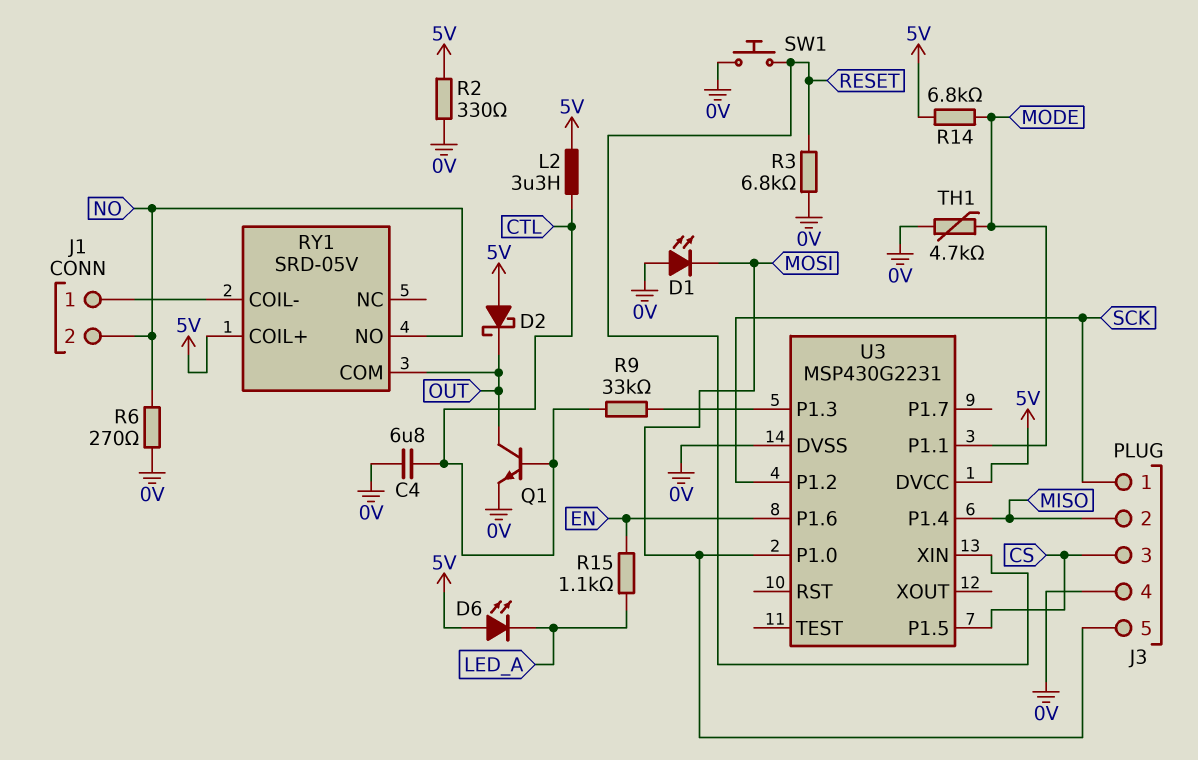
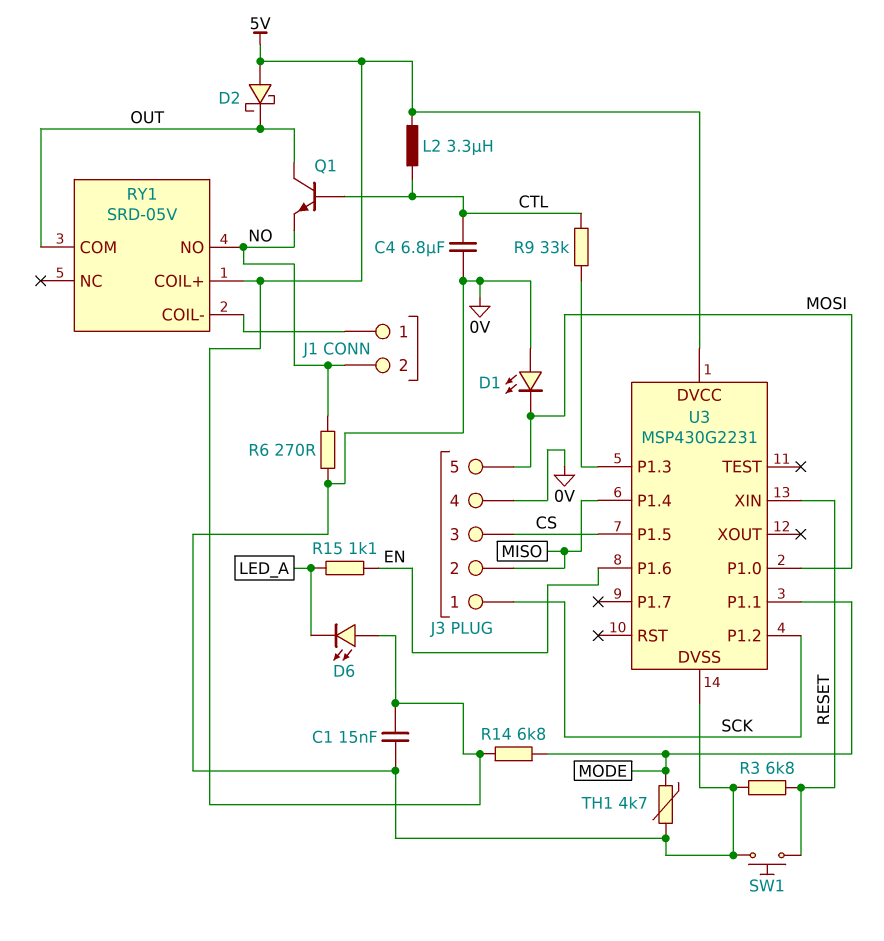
C1: none -> 15nF (0V, 5V)
Q1: NPN (B CTL, C OUT, E 0V) -> NPN (B CTL, C OUT, E NO)
R2: 330 (0V, 5V) -> none

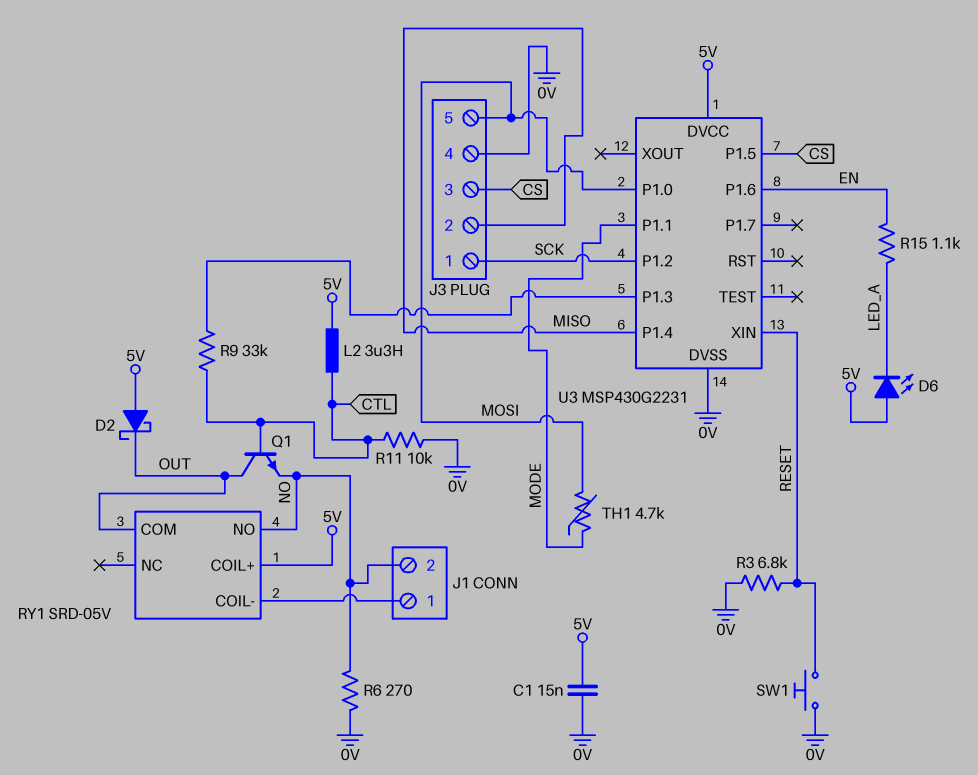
C4: 6.8uF (0V, CTL) -> none
D1: LED (A 0V, K MOSI) -> none
R11: none -> 10k (0V, CTL)
R14: 6.8k (5V, MODE) -> none
TH1: 4.7k (0V, MODE) -> 4.7k (MODE, MOSI)

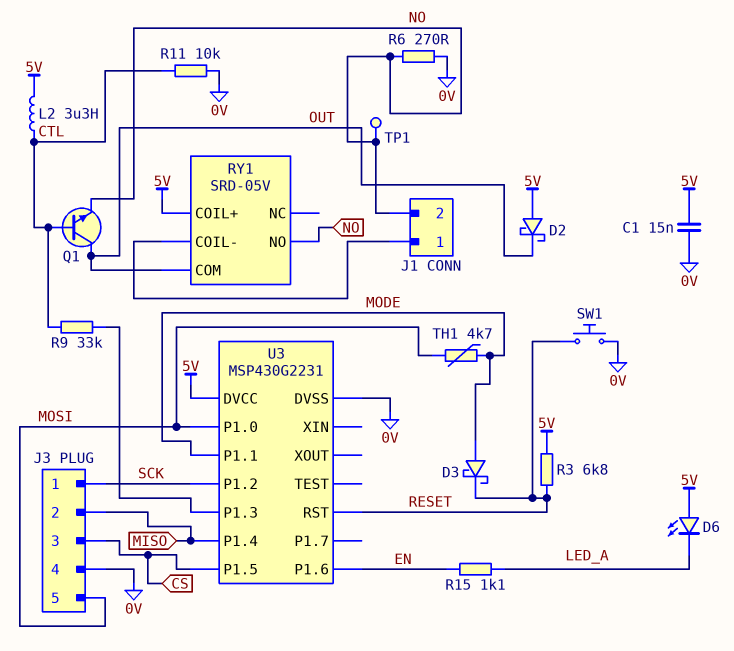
D3: none -> schottky (A MODE, K RESET)
R3: 6.8k (0V, RESET) -> 6.8k (5V, RESET)
TP1: none -> test point (NO)
U3 pin RST: none -> RESET
U3 pin XIN: RESET -> none

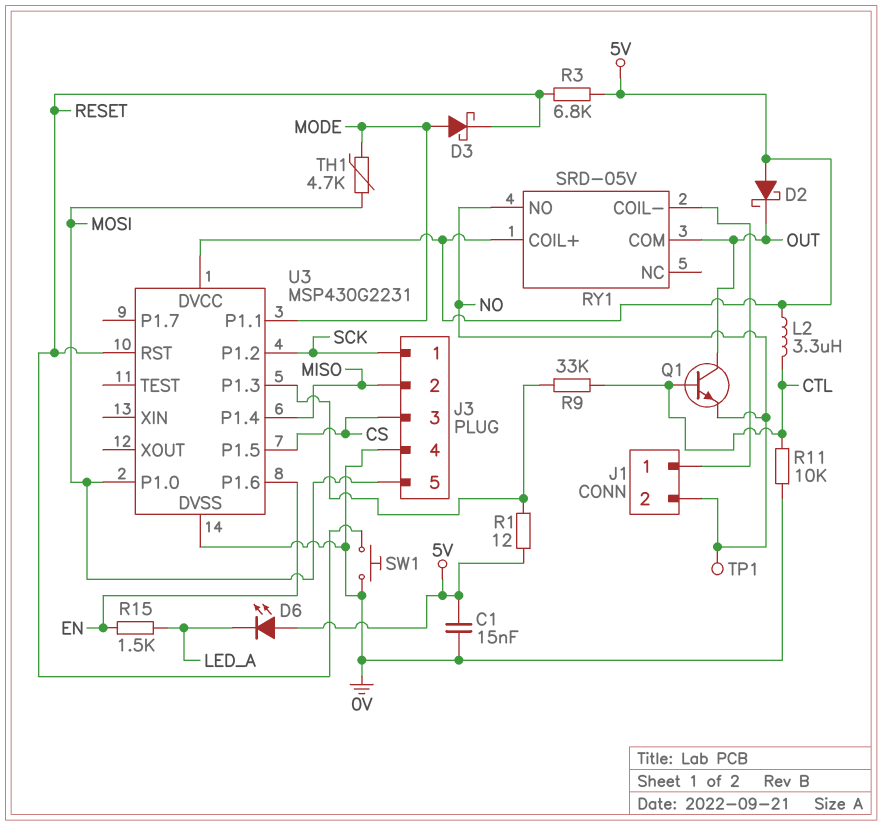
R1: none -> 12 (5V, U3/P1.3)
R6: 270 (0V, NO) -> none
R15: 1.1k (EN, LED_A) -> 1.5k (EN, LED_A)

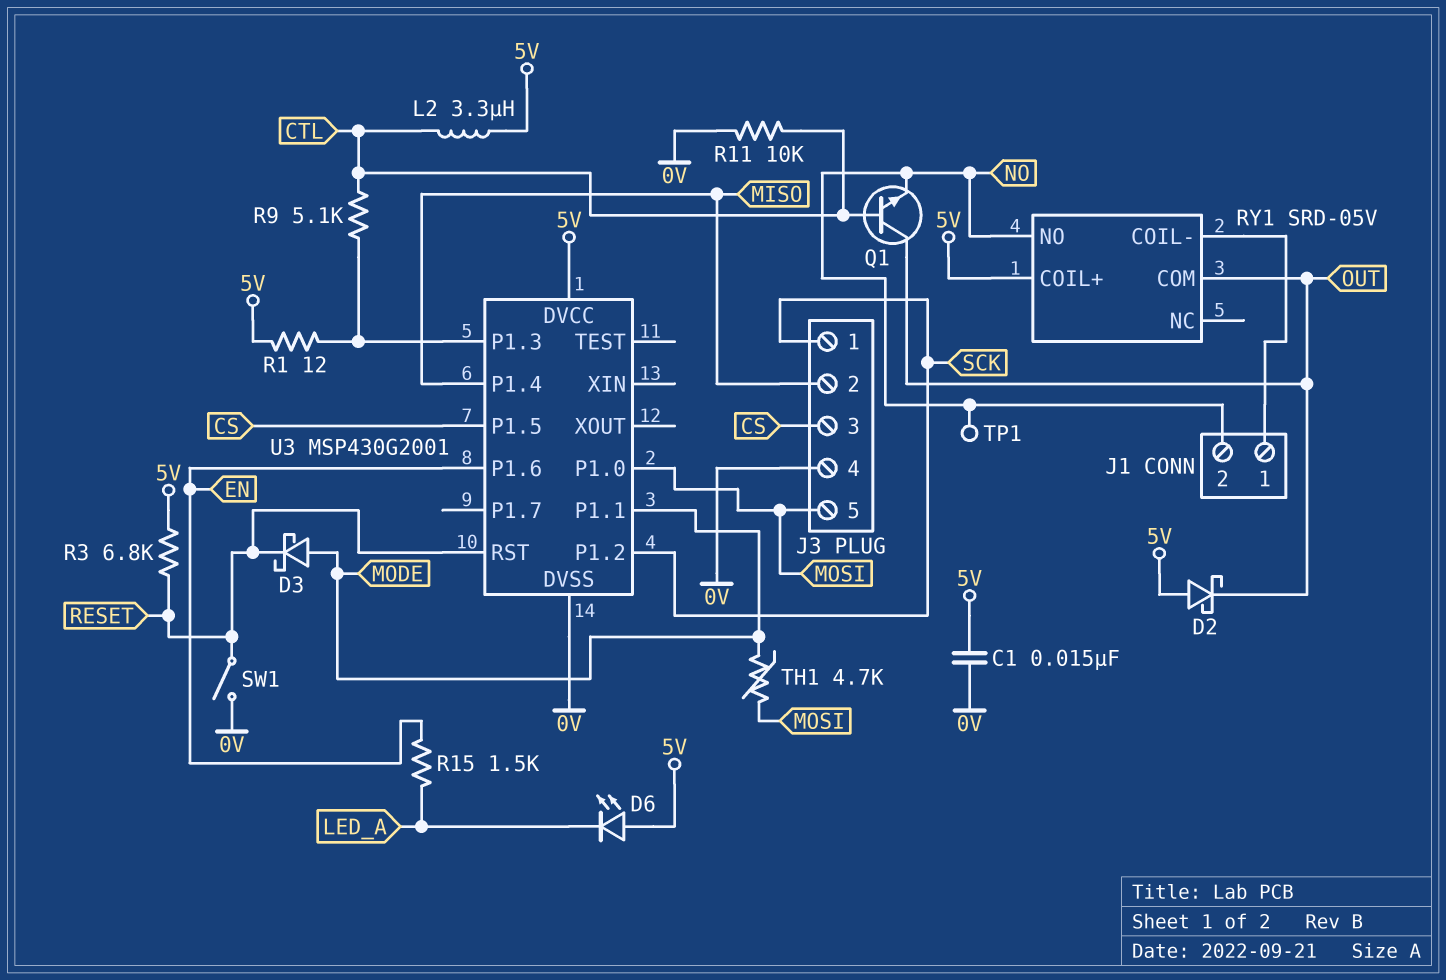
R9: 33k (CTL, U3/P1.3) -> 5.1k (CTL, U3/P1.3)
SW1: button (0V, RESET) -> switch (0V, RESET)
U3: MSP430G2231 -> MSP430G2001

